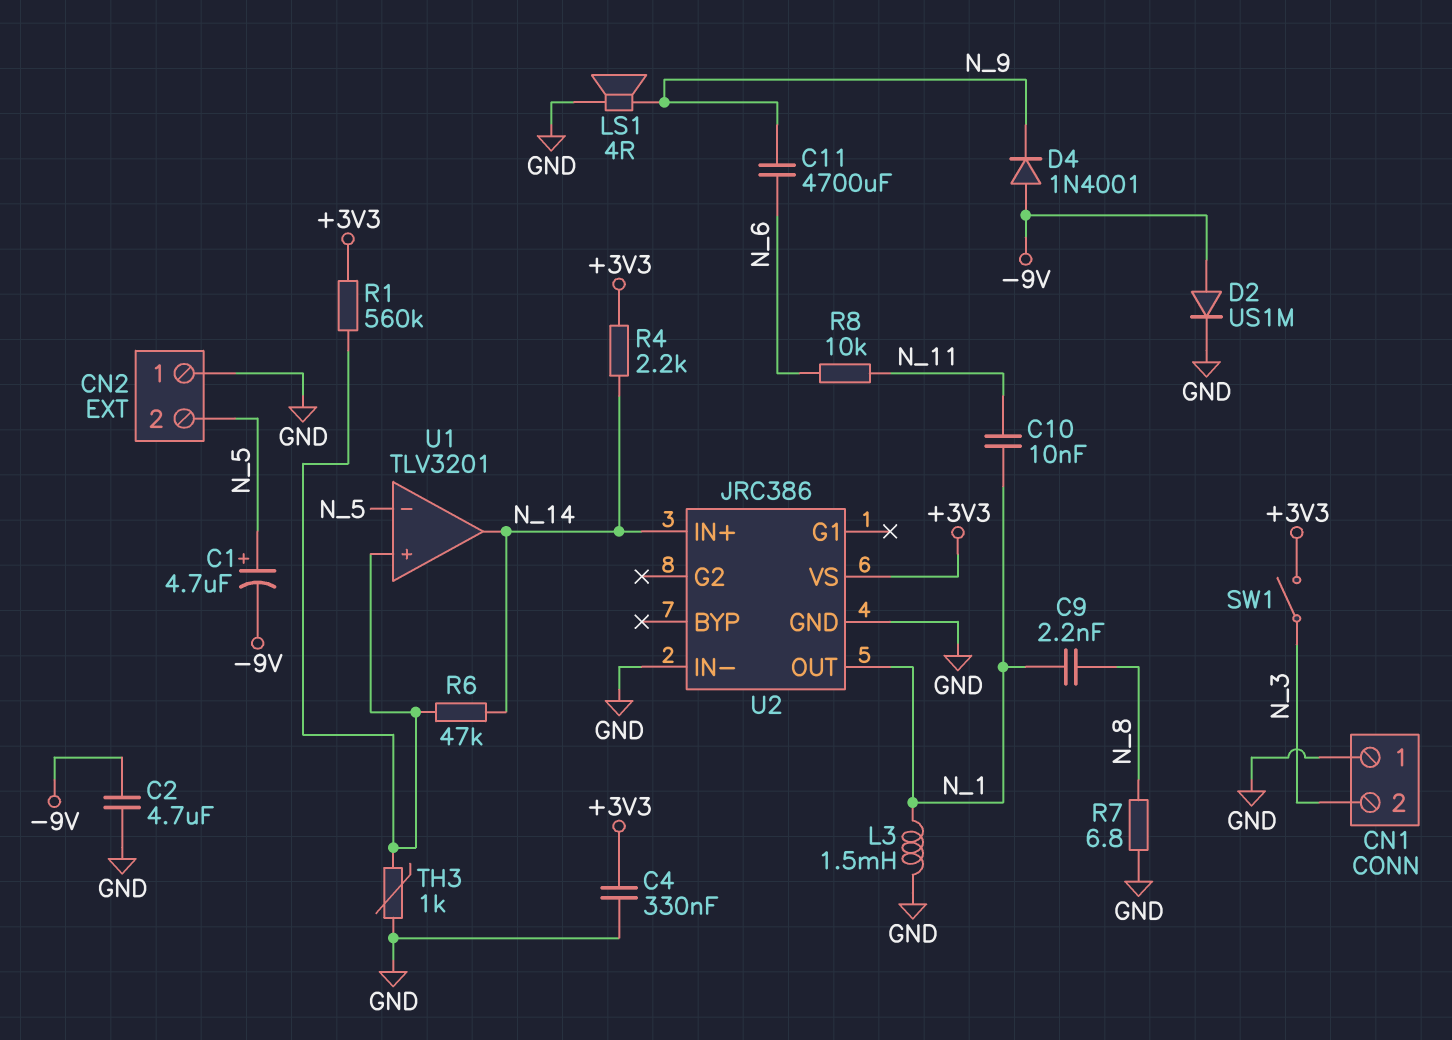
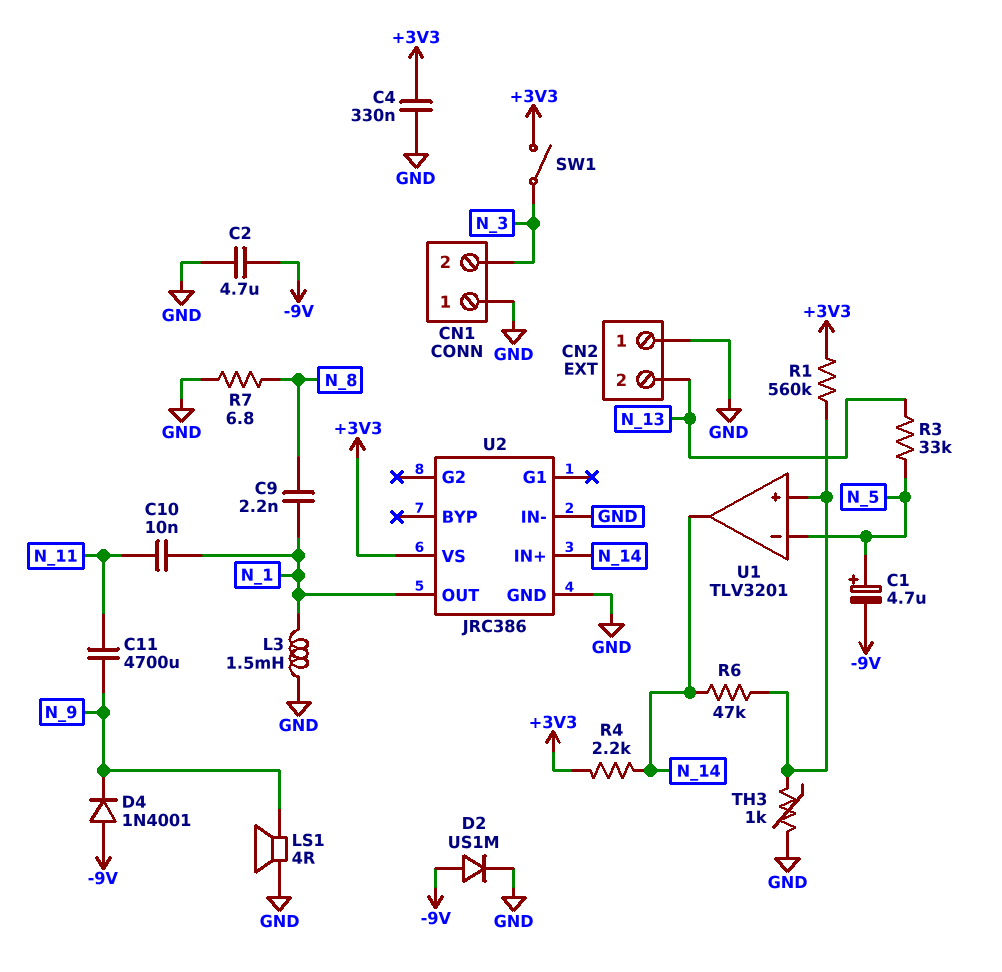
C11: 4700uF (N_6, N_9) -> 4700uF (N_9, N_11)
CN2 pin 2: N_5 -> N_13
R3: none -> 33k (N_5, N_13)
R8: 10k (N_6, N_11) -> none

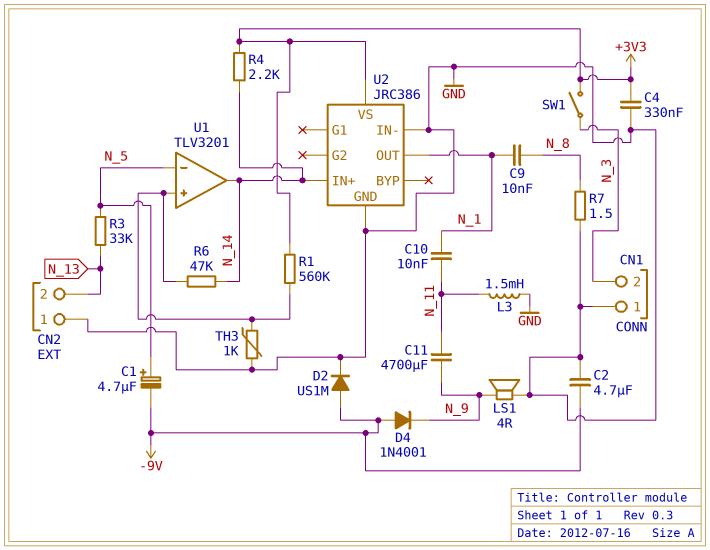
C9: 2.2nF (N_1, N_8) -> 10nF (N_1, N_8)
L3: 1.5mH (GND, N_1) -> 1.5mH (GND, N_11)
R7: 6.8 (GND, N_8) -> 1.5 (GND, N_8)

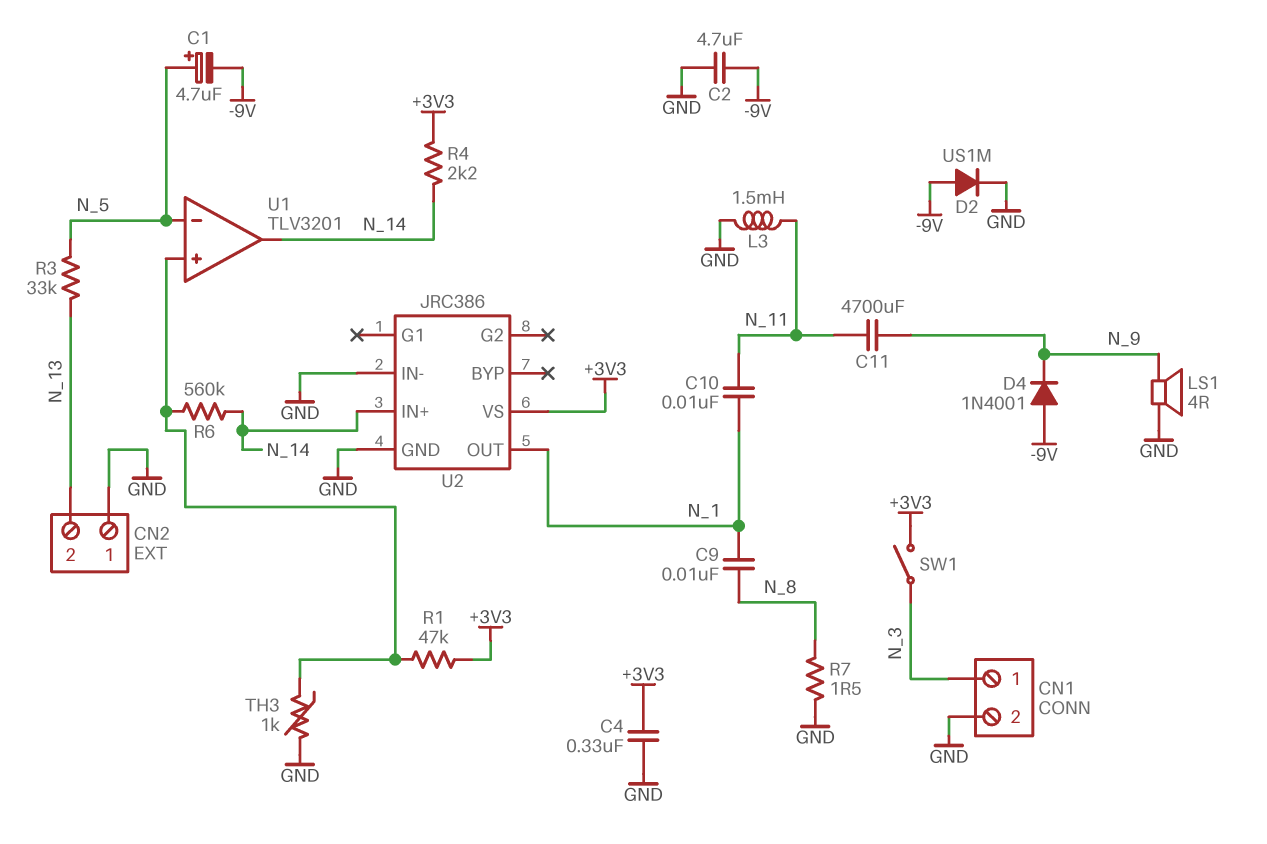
CN1 pin 1: GND -> N_3
CN1 pin 2: N_3 -> GND
R1: 560k (+3V3, U1/in+) -> 47k (+3V3, U1/in+)
R6: 47k (N_14, U1/in+) -> 560k (N_14, U1/in+)

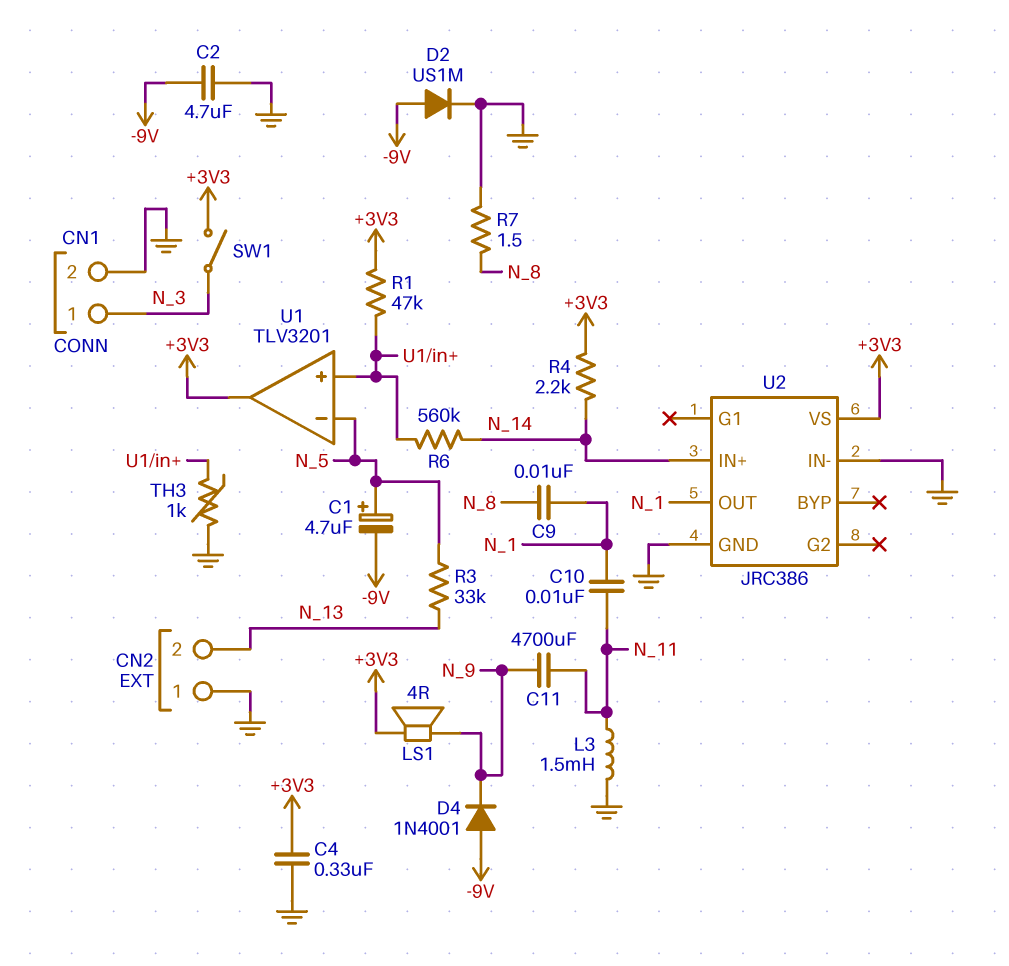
LS1: speaker 4R (GND, N_9) -> speaker 4R (+3V3, N_9)
U1 pin out: N_14 -> +3V3

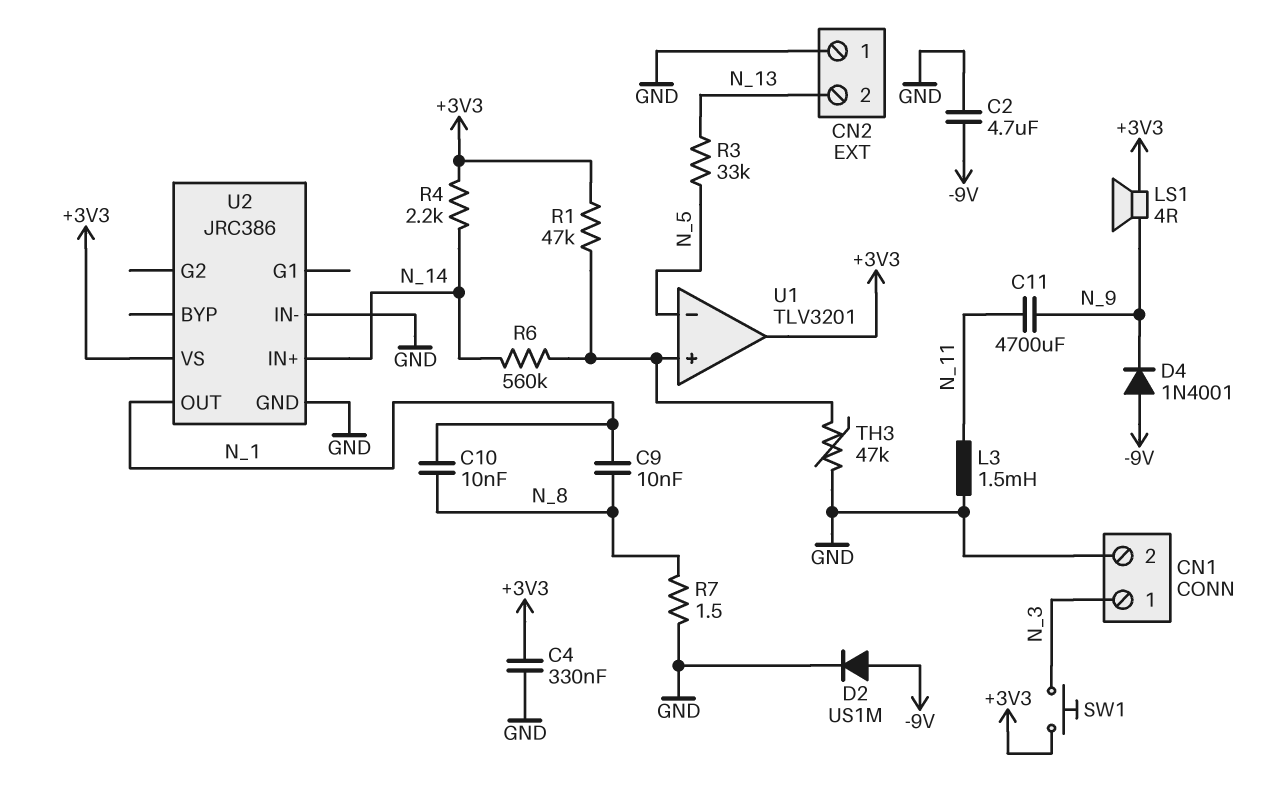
C1: 4.7uF (plus N_5, minus -9V) -> none
C10: 10nF (N_1, N_11) -> 10nF (N_1, N_8)
SW1: switch (+3V3, N_3) -> button (+3V3, N_3)
TH3: 1k (GND, U1/in+) -> 47k (GND, U1/in+)

